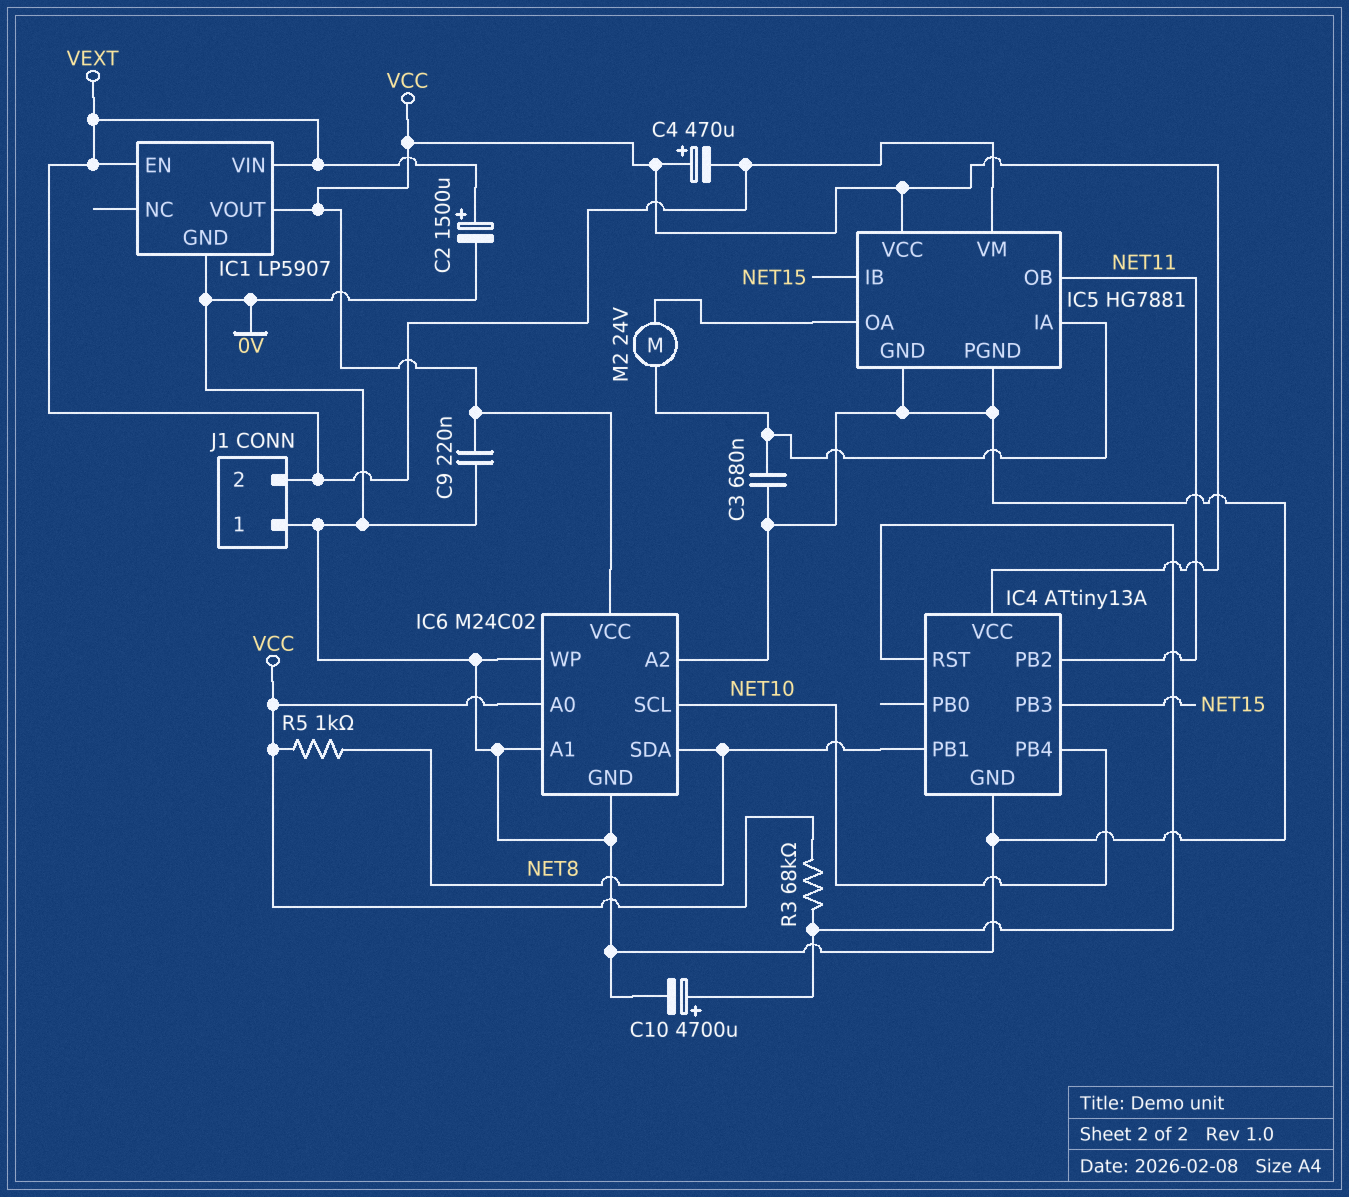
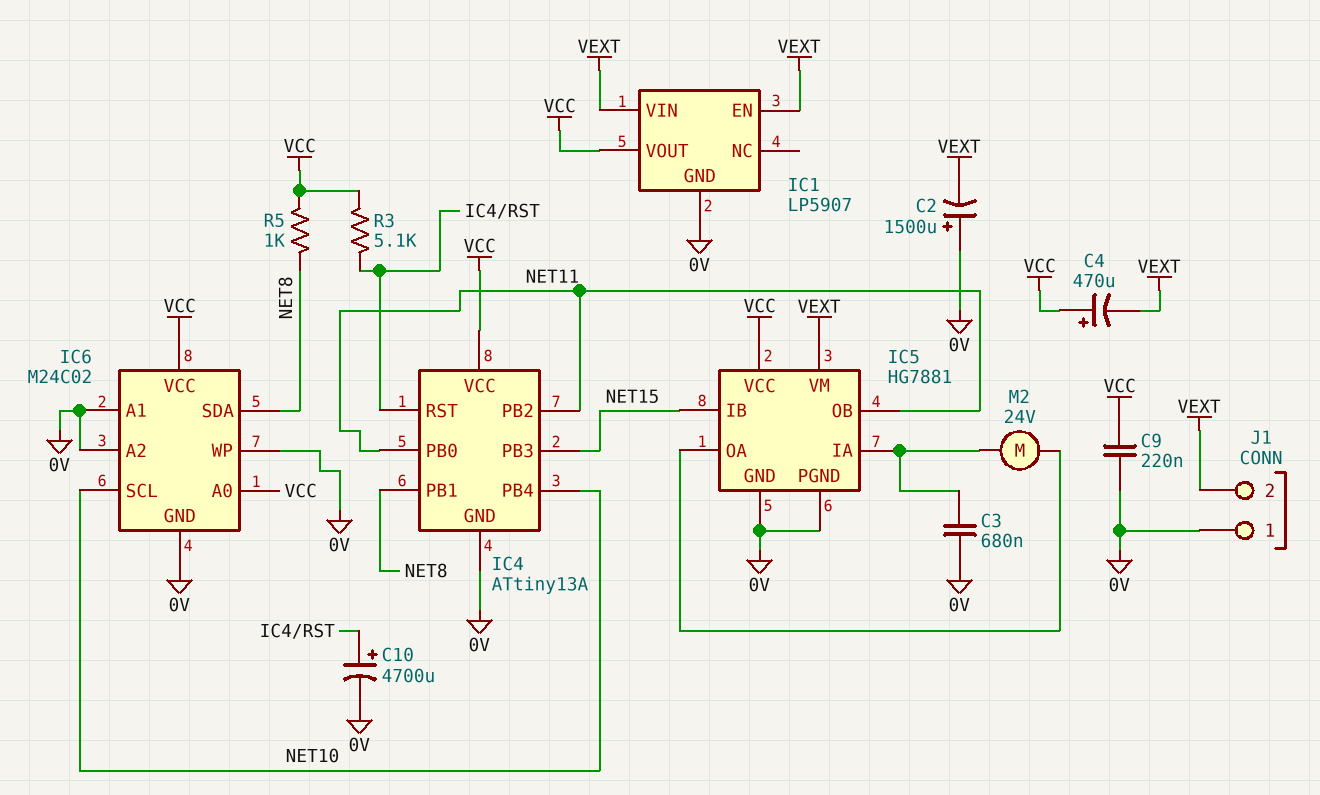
C2: 1500uF (plus VEXT, minus 0V) -> 1500uF (plus 0V, minus VEXT)
IC4 pin PB0: none -> NET11
R3: 68k (IC4/RST, VCC) -> 5.1k (IC4/RST, VCC)

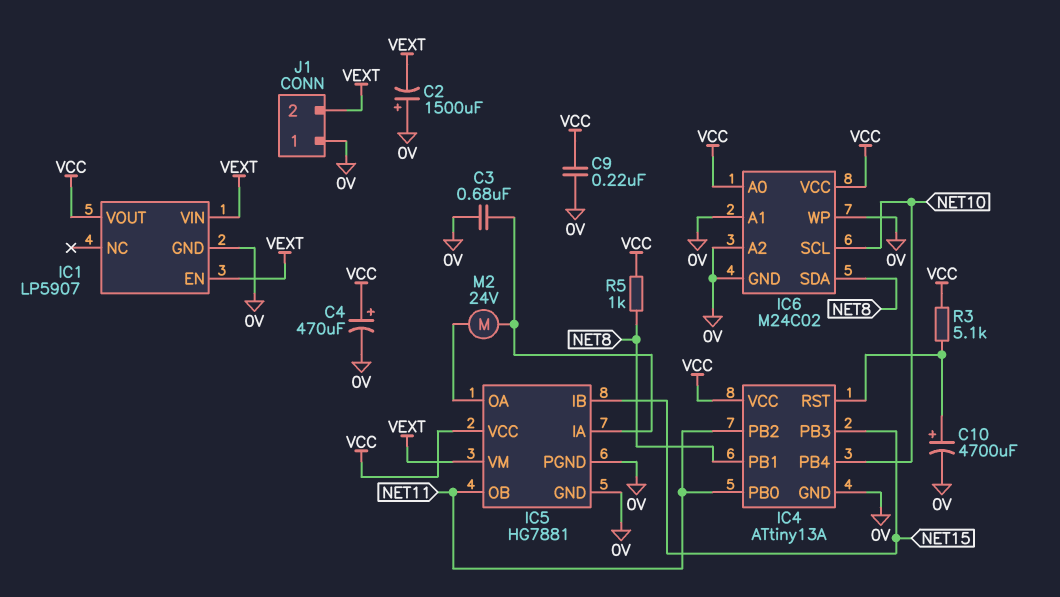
C4: 470uF (plus VCC, minus VEXT) -> 470uF (plus VCC, minus 0V)

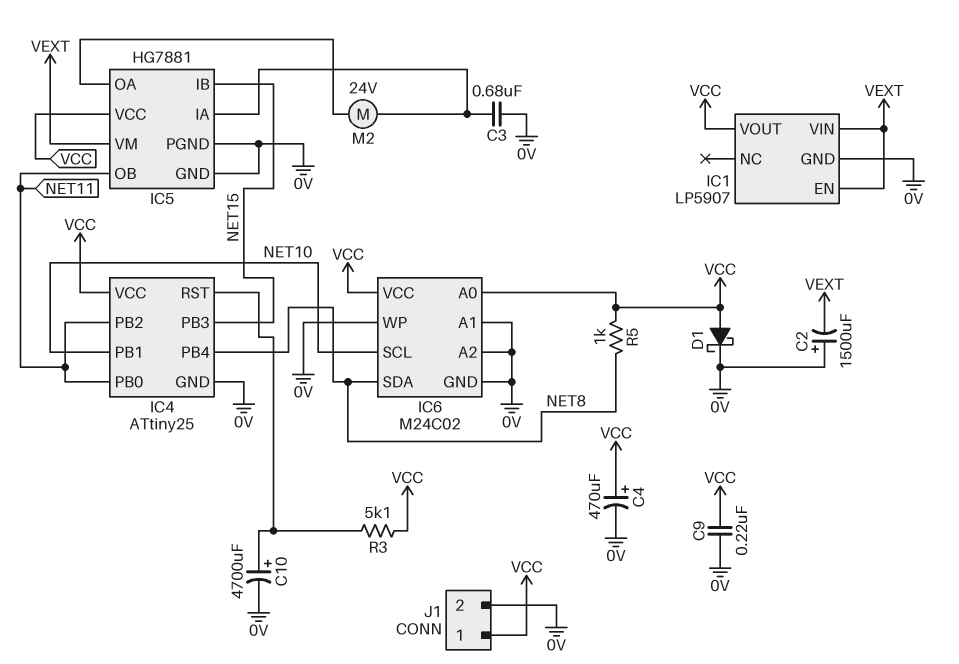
D1: none -> schottky (A VCC, K 0V)
IC4: ATtiny13A -> ATtiny25
IC4 pin PB1: NET8 -> NET10
IC4 pin PB4: NET10 -> NET8
J1 pin 1: 0V -> VCC
J1 pin 2: VEXT -> 0V

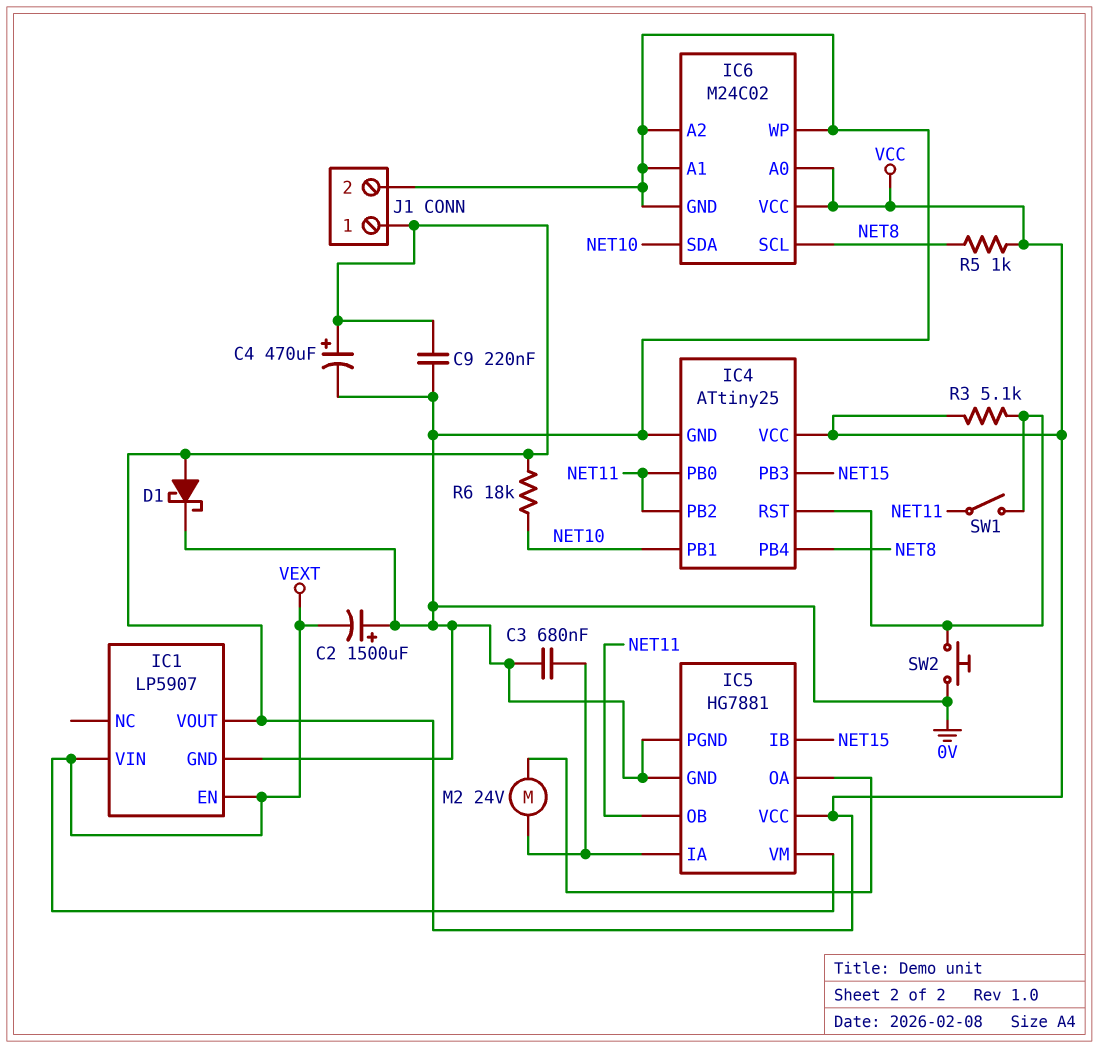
C10: 4700uF (plus IC4/RST, minus 0V) -> none
IC6 pin SCL: NET10 -> NET8
IC6 pin SDA: NET8 -> NET10
R6: none -> 18k (NET10, VCC)
SW1: none -> switch (IC4/RST, NET11)
SW2: none -> button (0V, IC4/RST)

